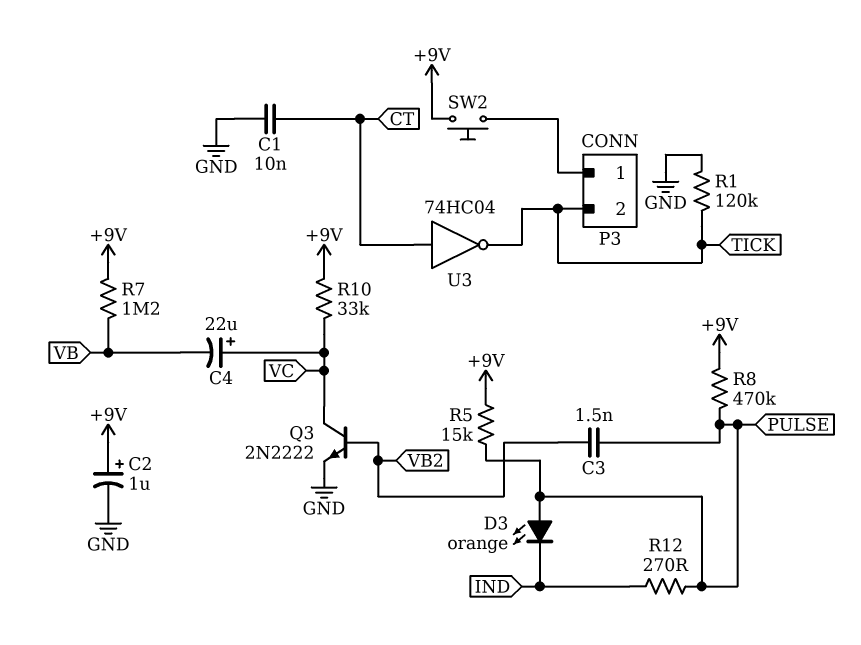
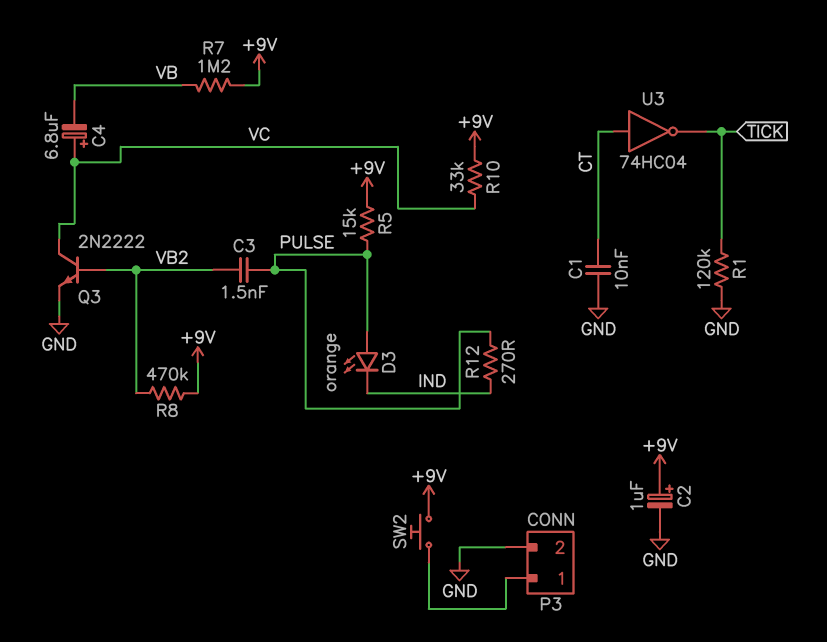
C4: 22uF (plus VC, minus VB) -> 6.8uF (plus VC, minus VB)
P3 pin 2: TICK -> GND
R8: 470k (+9V, PULSE) -> 470k (+9V, VB2)

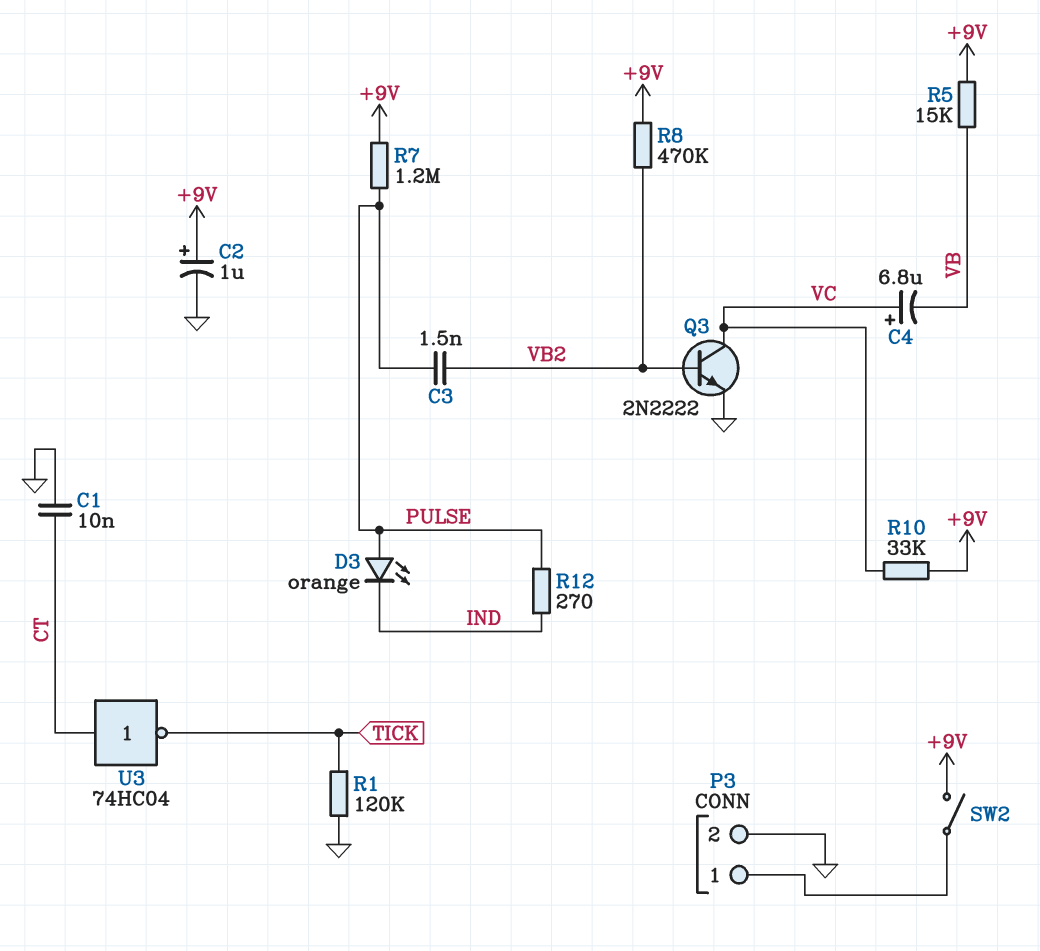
R5: 15k (+9V, PULSE) -> 15k (+9V, VB)
R7: 1.2M (+9V, VB) -> 1.2M (+9V, PULSE)
SW2: button (+9V, P3/1) -> switch (+9V, P3/1)

